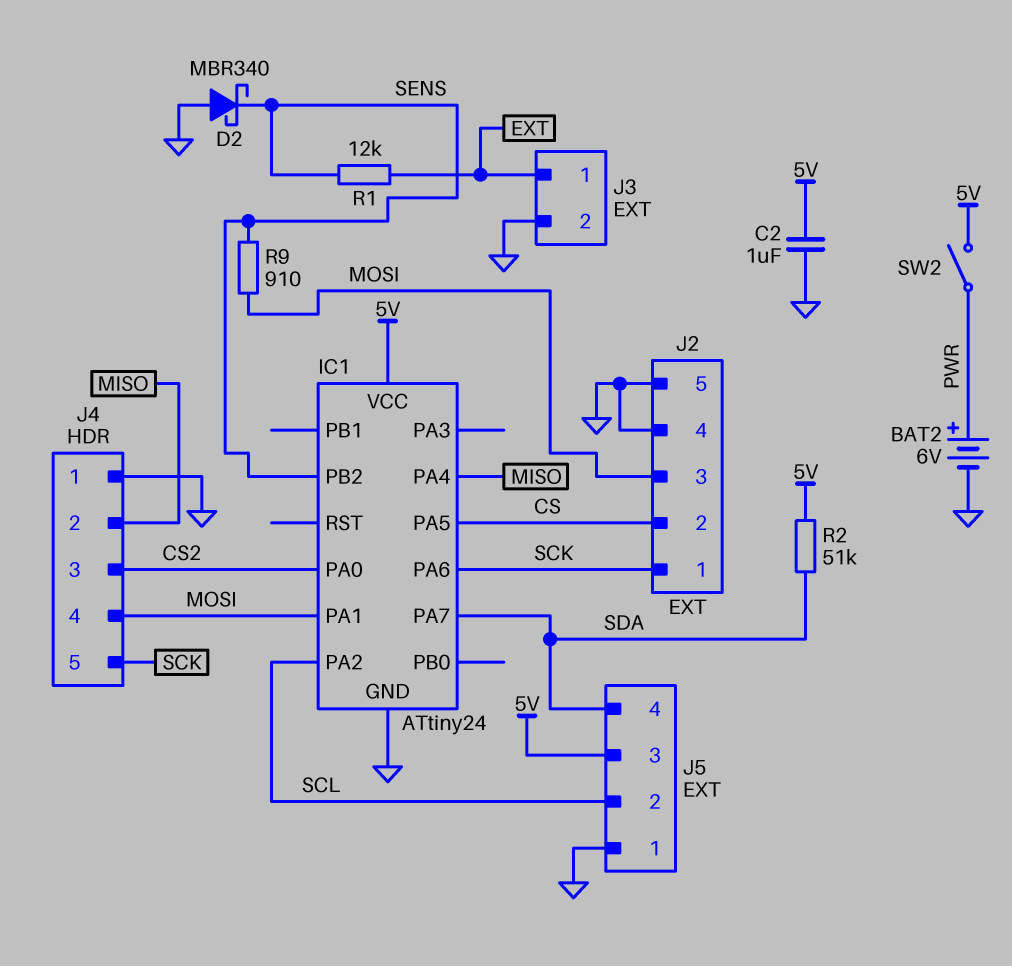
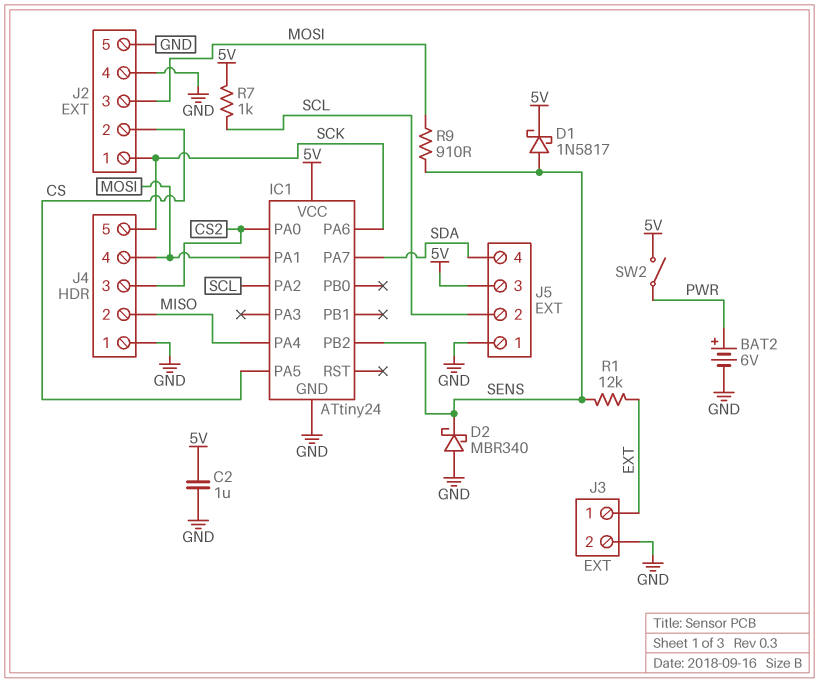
D1: none -> schottky 1N5817 (A SENS, K 5V)
R2: 51k (5V, SDA) -> none
R7: none -> 1k (5V, SCL)

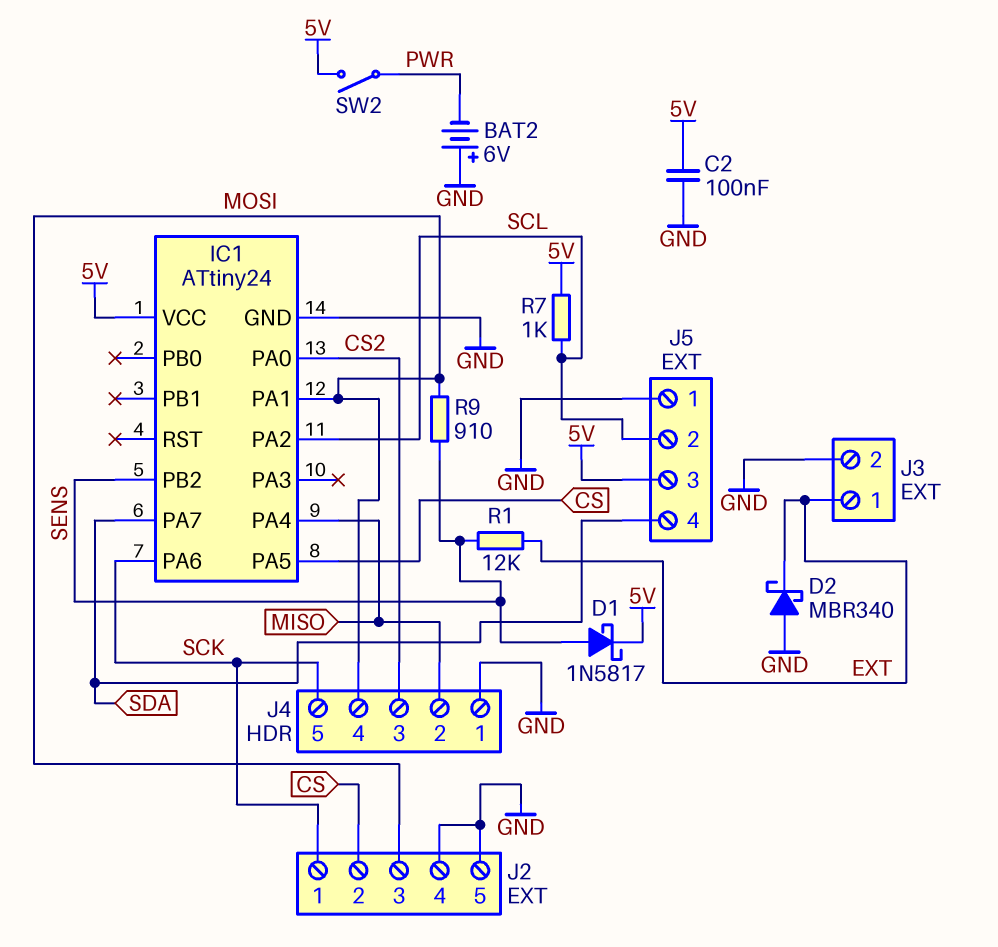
BAT2: 6V (plus PWR, minus GND) -> 6V (plus GND, minus PWR)
C2: 1uF (5V, GND) -> 100nF (5V, GND)
D2: schottky MBR340 (A GND, K SENS) -> schottky MBR340 (A GND, K EXT)

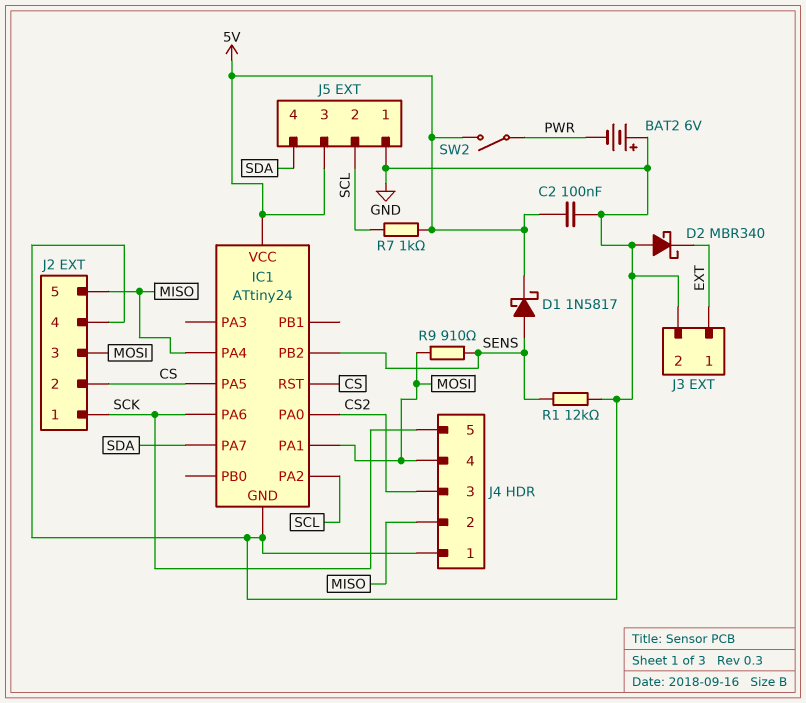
IC1 pin RST: none -> CS
J2 pin 5: GND -> MISO
R1: 12k (EXT, SENS) -> 12k (GND, SENS)

